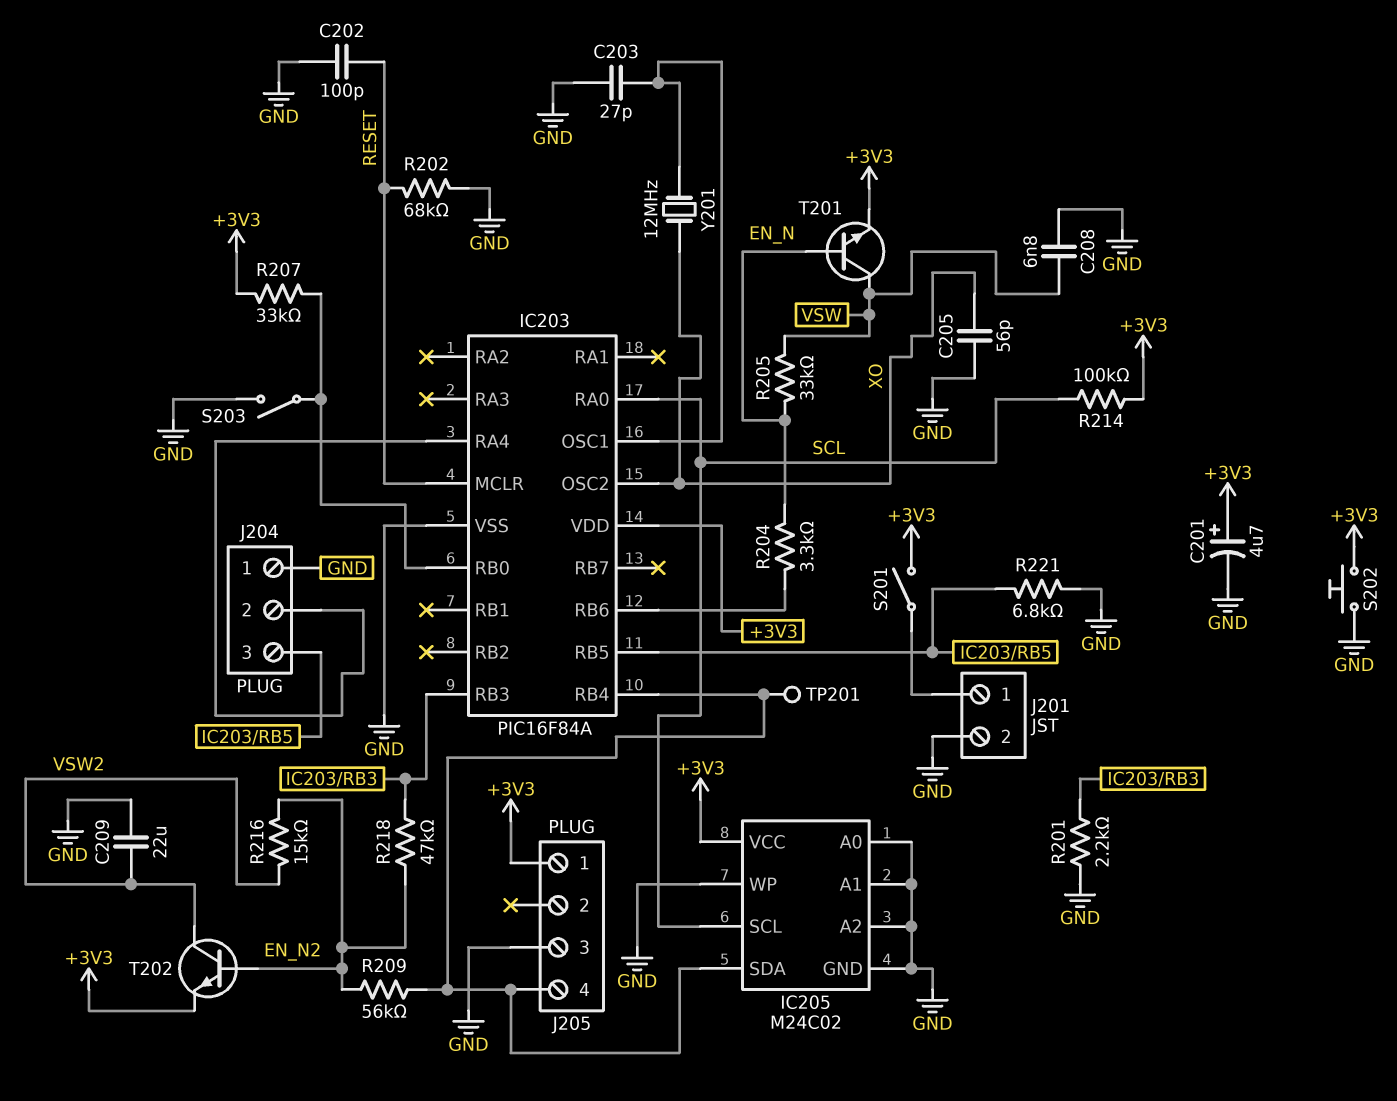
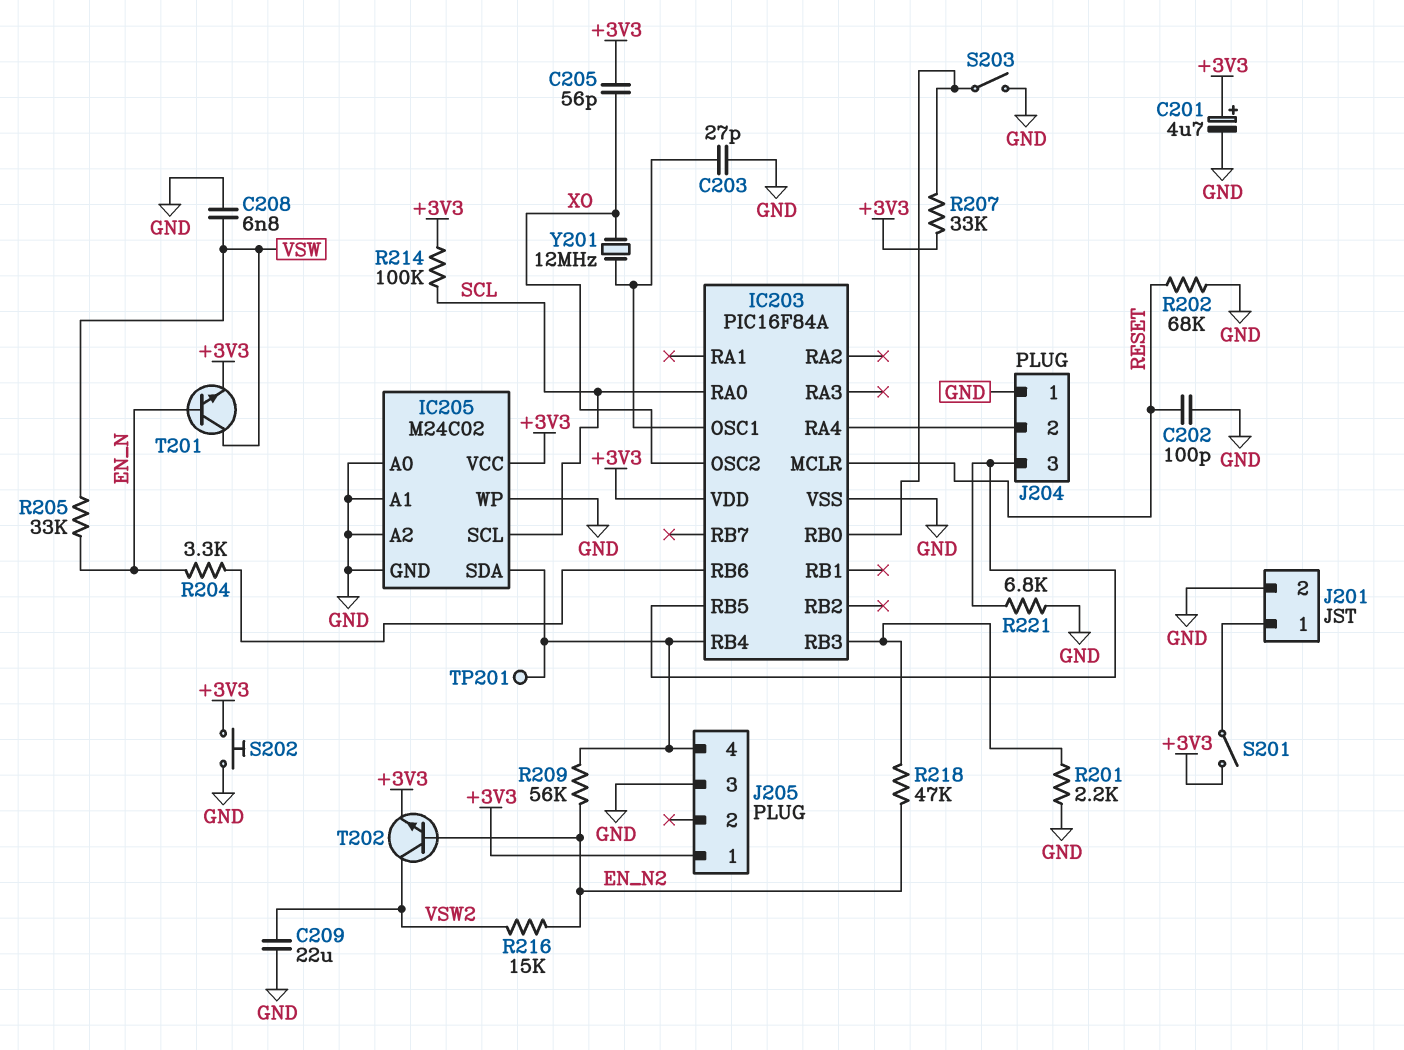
C205: 56pF (GND, XO) -> 56pF (+3V3, XO)

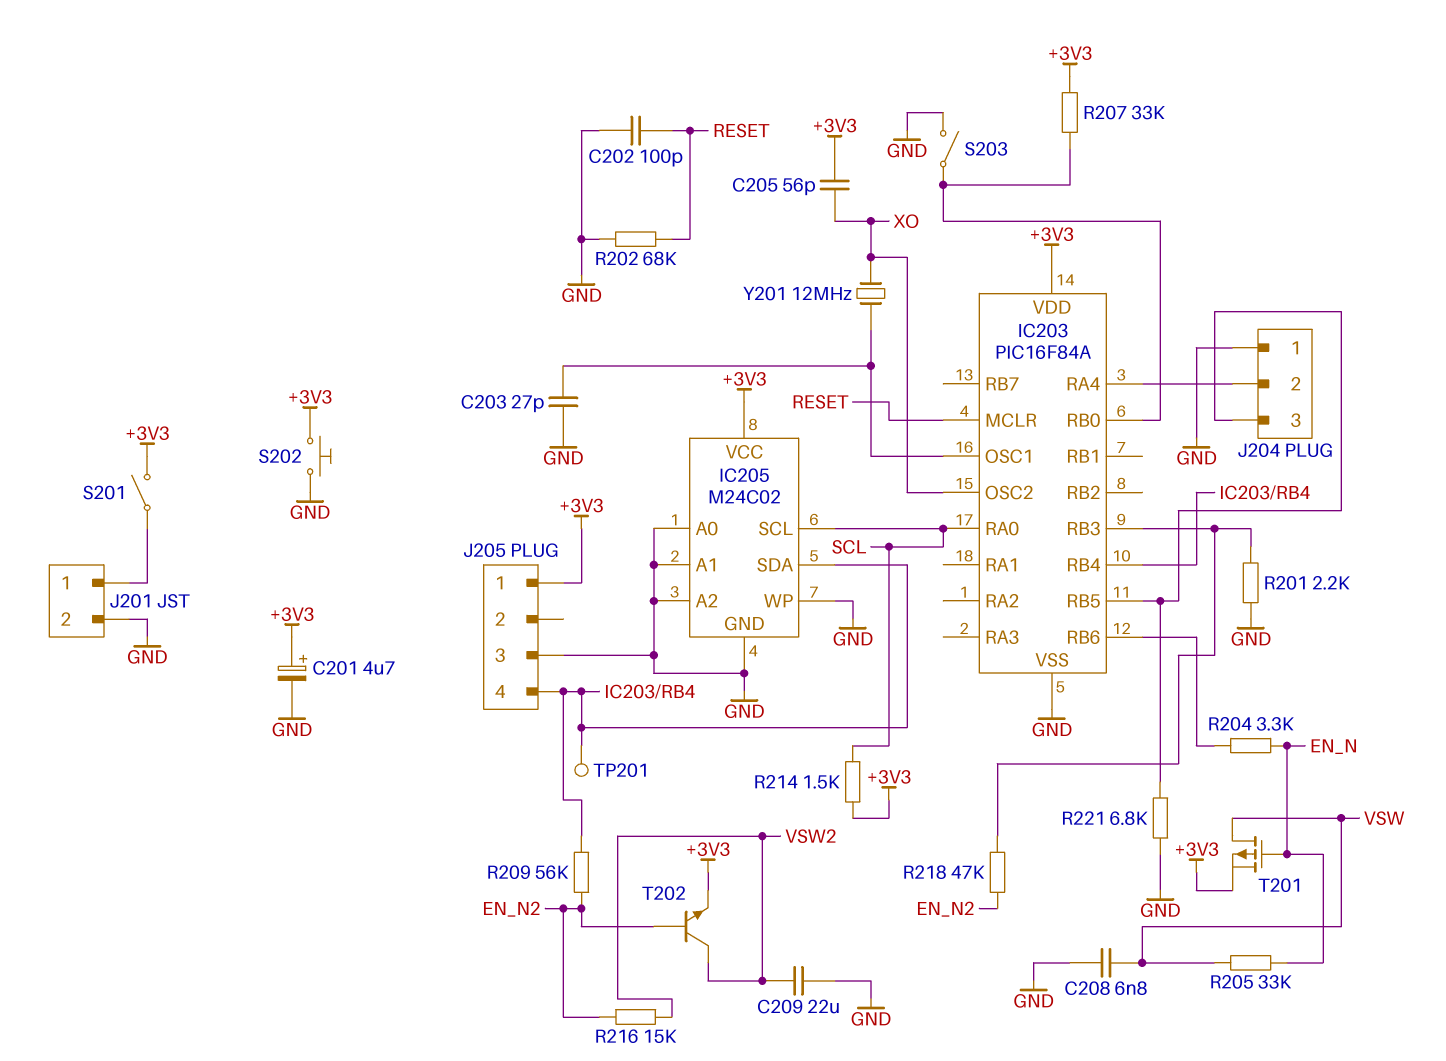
R214: 100k (+3V3, SCL) -> 1.5k (+3V3, SCL)
T201: NPN (B EN_N, C VSW, E +3V3) -> PMOS (G EN_N, D VSW, S +3V3)

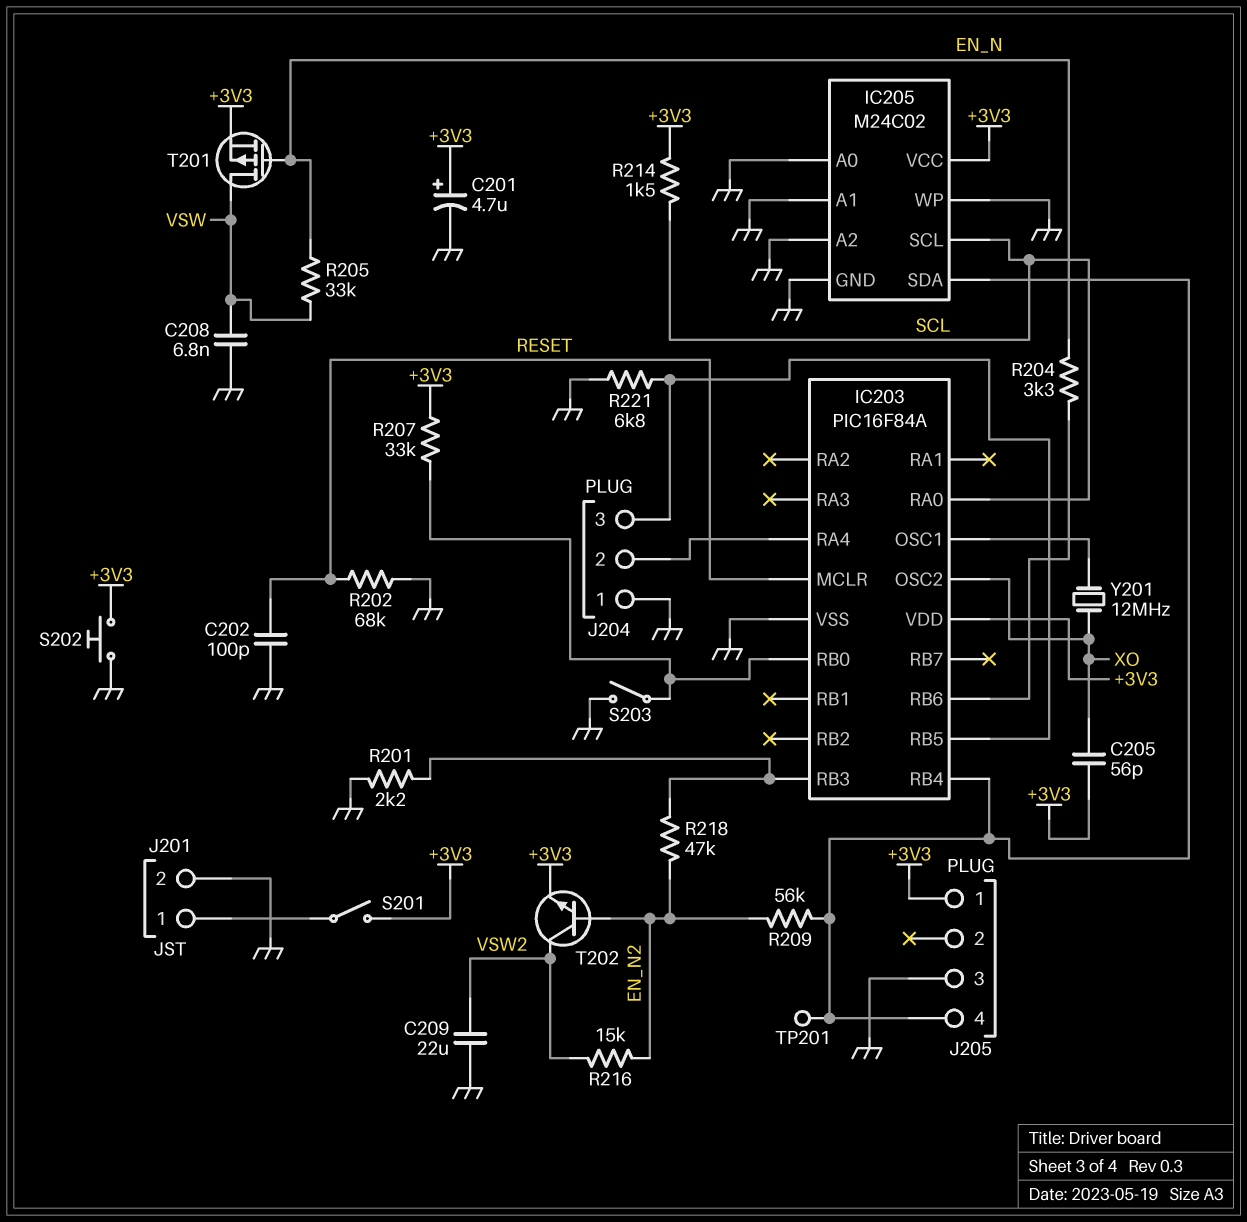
C203: 27pF (GND, IC203/OSC1) -> none

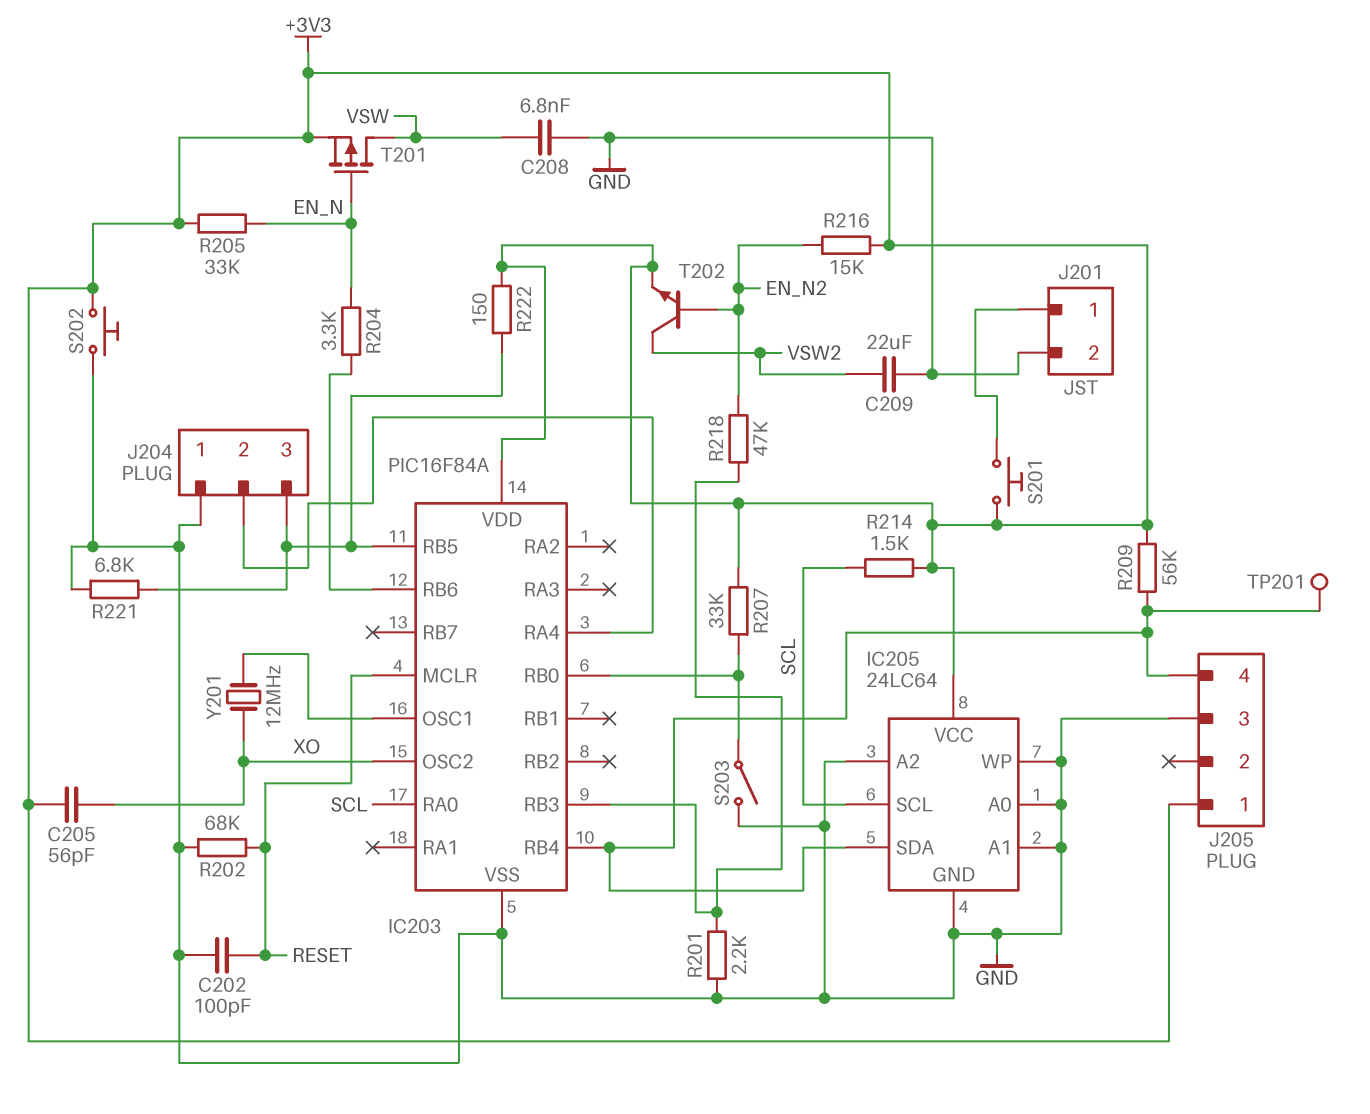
C201: 4.7uF (plus +3V3, minus GND) -> none
IC205: M24C02 -> 24LC64
R205: 33k (EN_N, VSW) -> 33k (+3V3, EN_N)
R209: 56k (EN_N2, IC203/RB4) -> 56k (+3V3, IC203/RB4)
R216: 15k (EN_N2, VSW2) -> 15k (+3V3, EN_N2)
R222: none -> 150 (+3V3, IC203/RB5)
S201: switch (+3V3, J201/1) -> button (+3V3, J201/1)

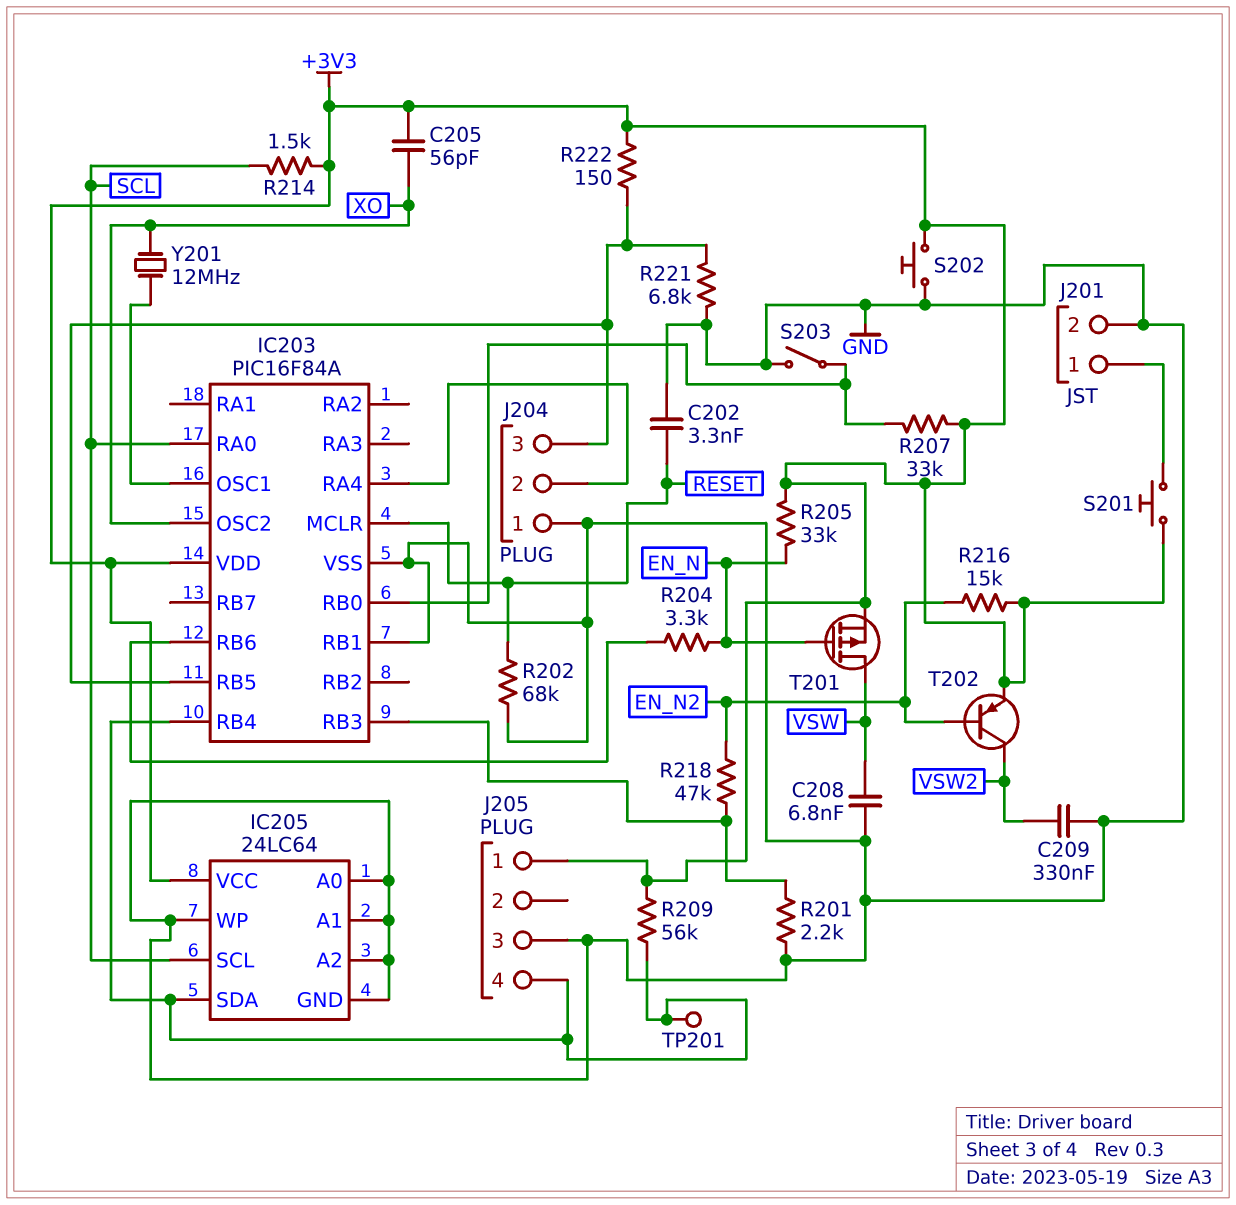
C202: 100pF (GND, RESET) -> 3.3nF (GND, RESET)
C209: 22uF (GND, VSW2) -> 330nF (GND, VSW2)
IC203 pin RB1: none -> GND
T202: NPN (B EN_N2, C VSW2, E +3V3) -> PNP (B EN_N2, C VSW2, E +3V3)

